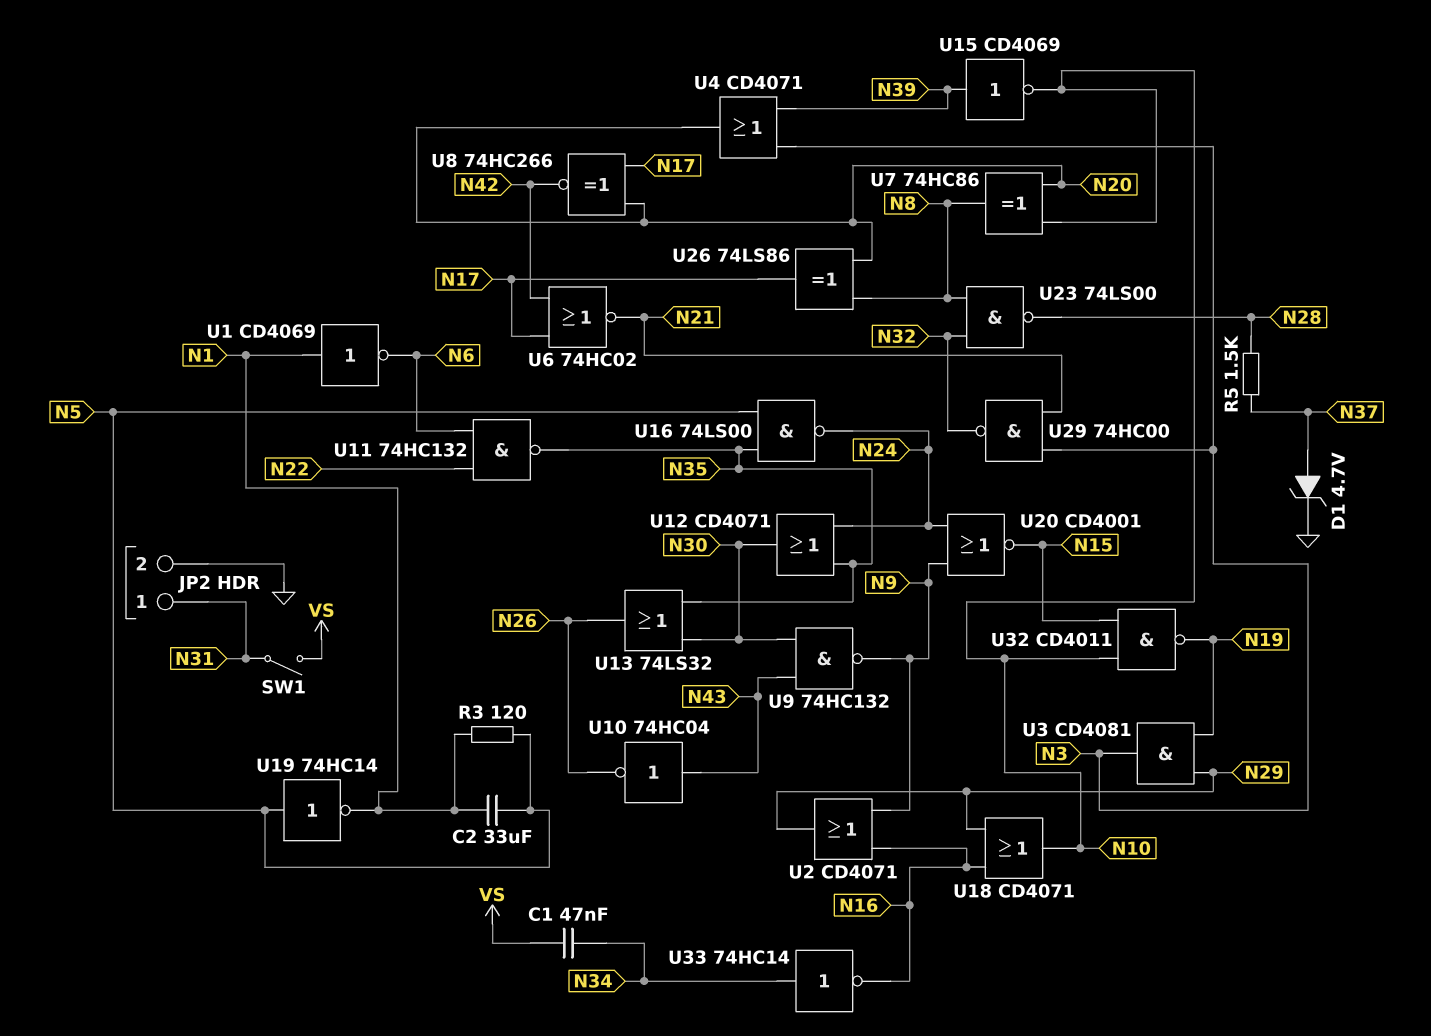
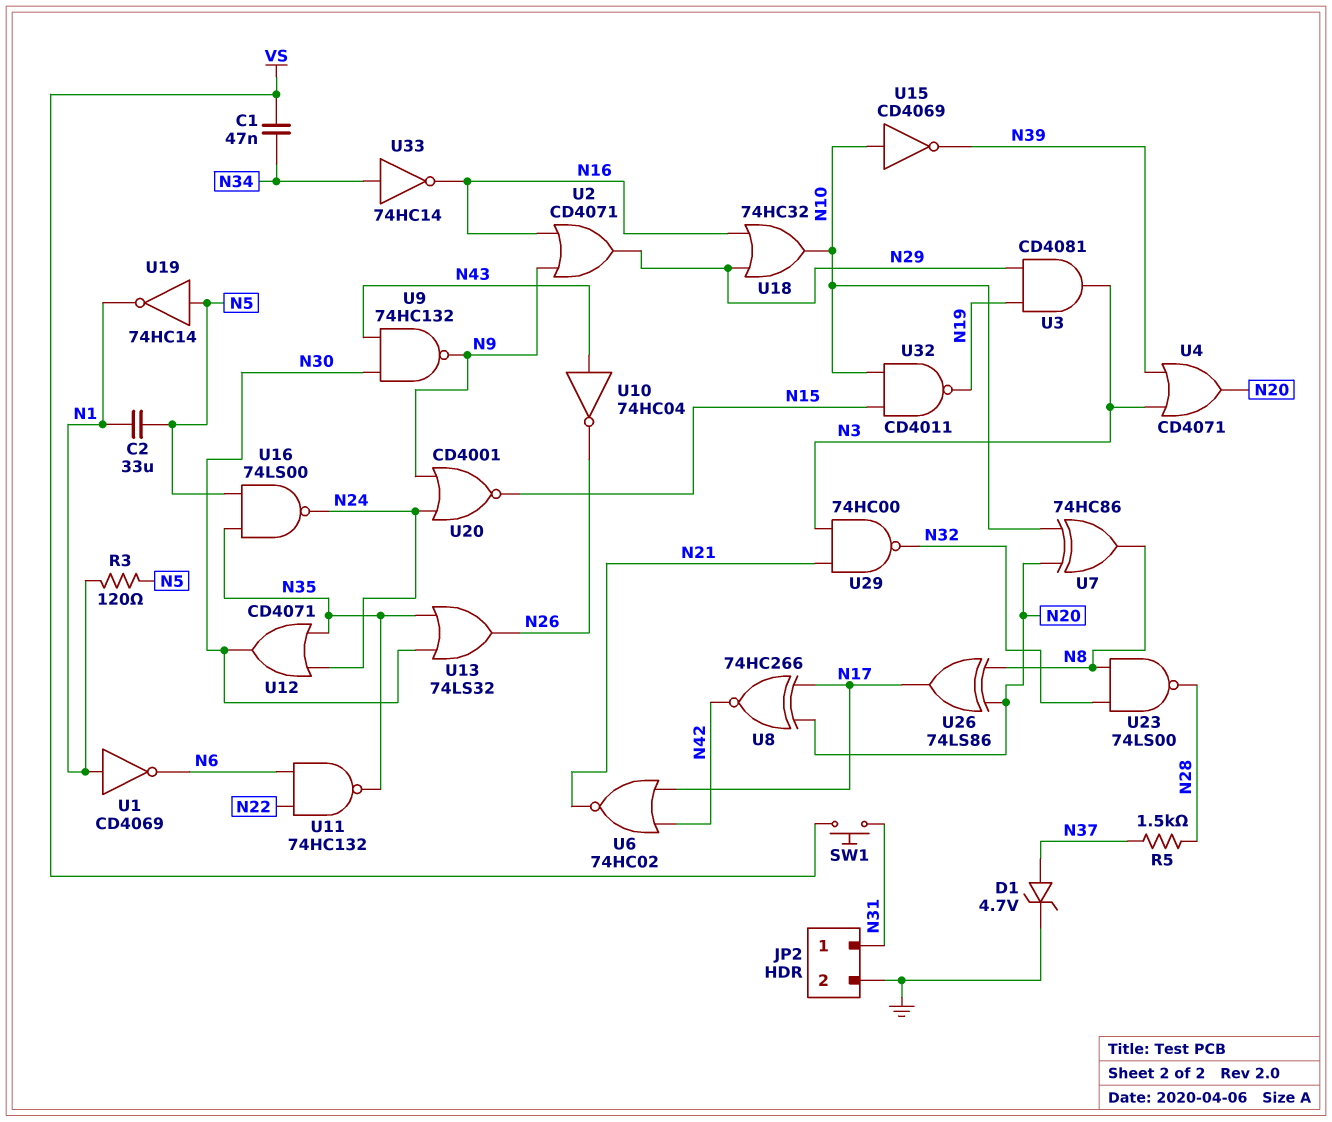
SW1: switch (N31, VS) -> button (N31, VS)
U15: NOT CD4069 (in N39, out N10) -> NOT CD4069 (in N10, out N39)
U18: OR CD4071 (in N16, in N29, out N10) -> OR 74HC32 (in N16, in N29, out N10)

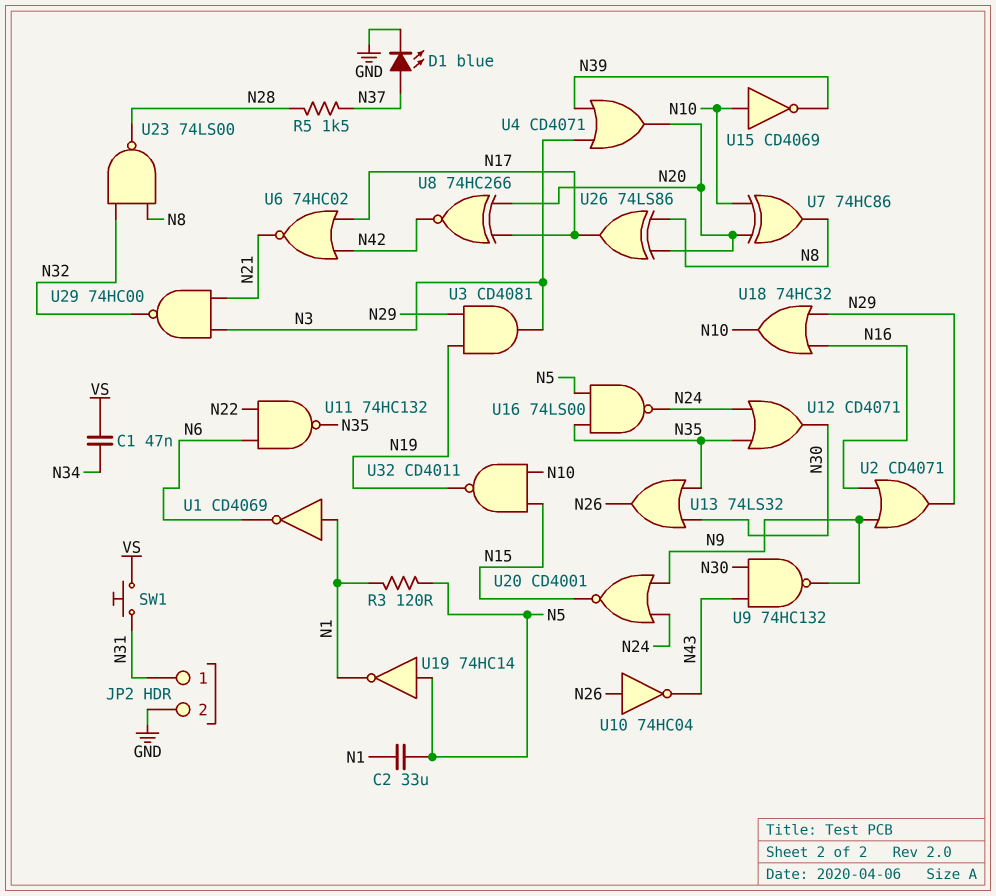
D1: zener 4.7V (A N37, K GND) -> LED blue (A N37, K GND)
U10: NOT 74HC04 (in N43, out N26) -> NOT 74HC04 (in N26, out N43)
U33: NOT 74HC14 (in N34, out N16) -> none

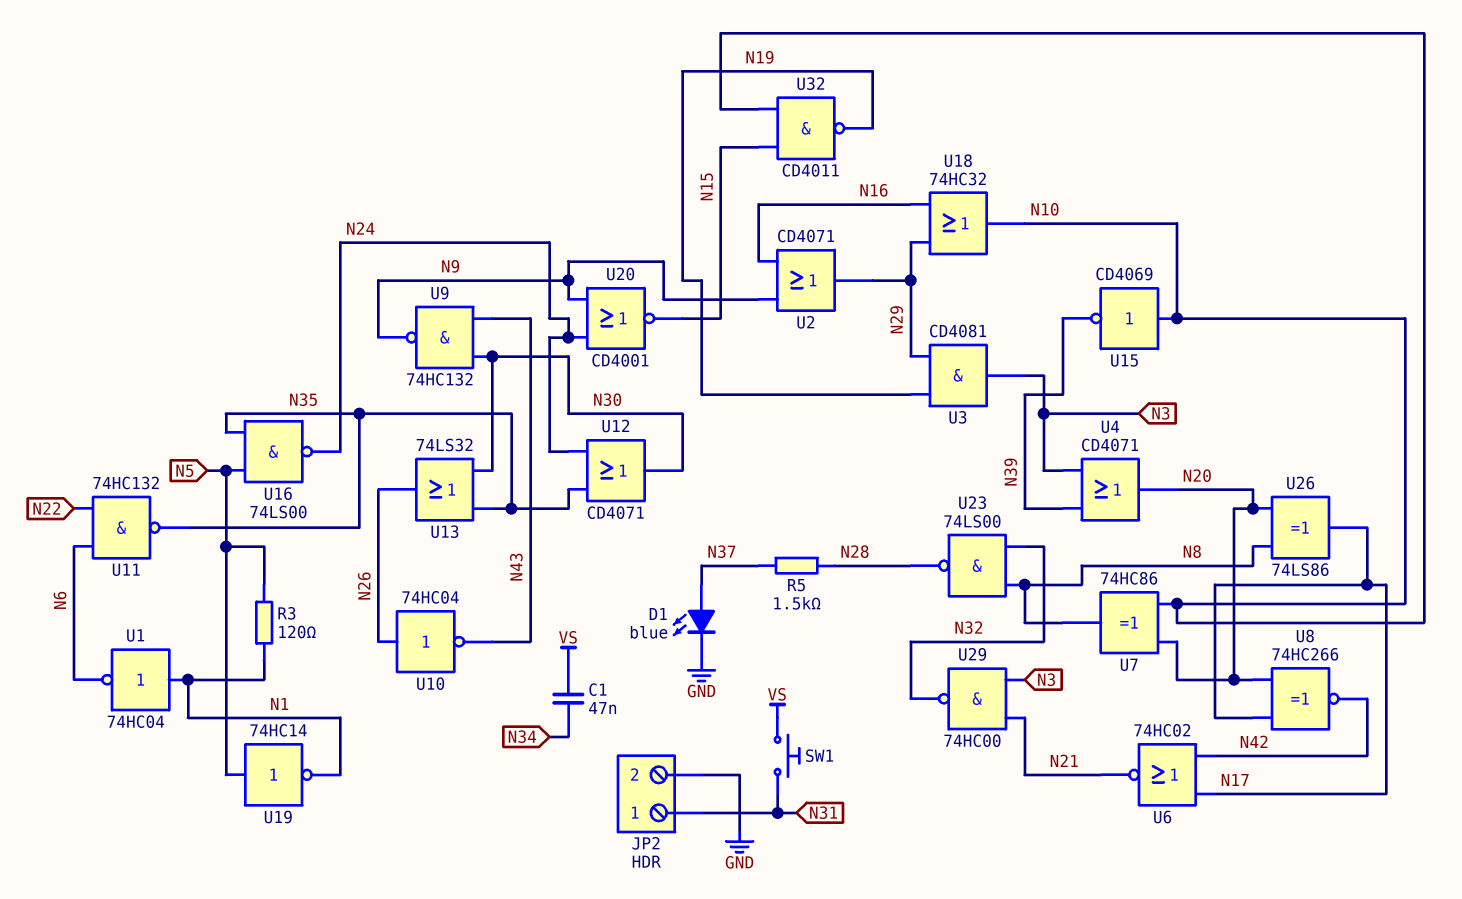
C2: 33uF (N1, N5) -> none
U1: NOT CD4069 (in N1, out N6) -> NOT 74HC04 (in N1, out N6)

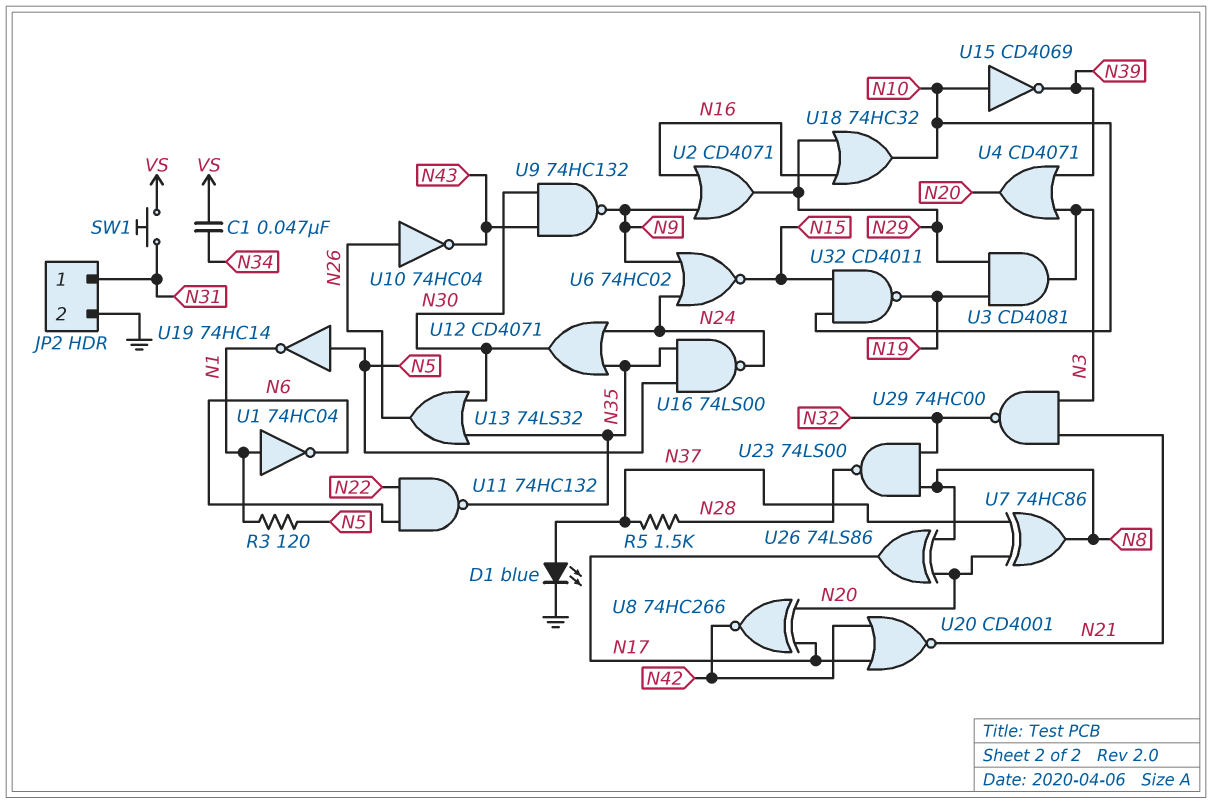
U6: NOR 74HC02 (in N17, in N42, out N21) -> NOR 74HC02 (in N9, in N24, out N15)
U7: XOR 74HC86 (in N10, in N20, out N8) -> XOR 74HC86 (in N20, in N37, out N8)
U20: NOR CD4001 (in N9, in N24, out N15) -> NOR CD4001 (in N17, in N42, out N21)

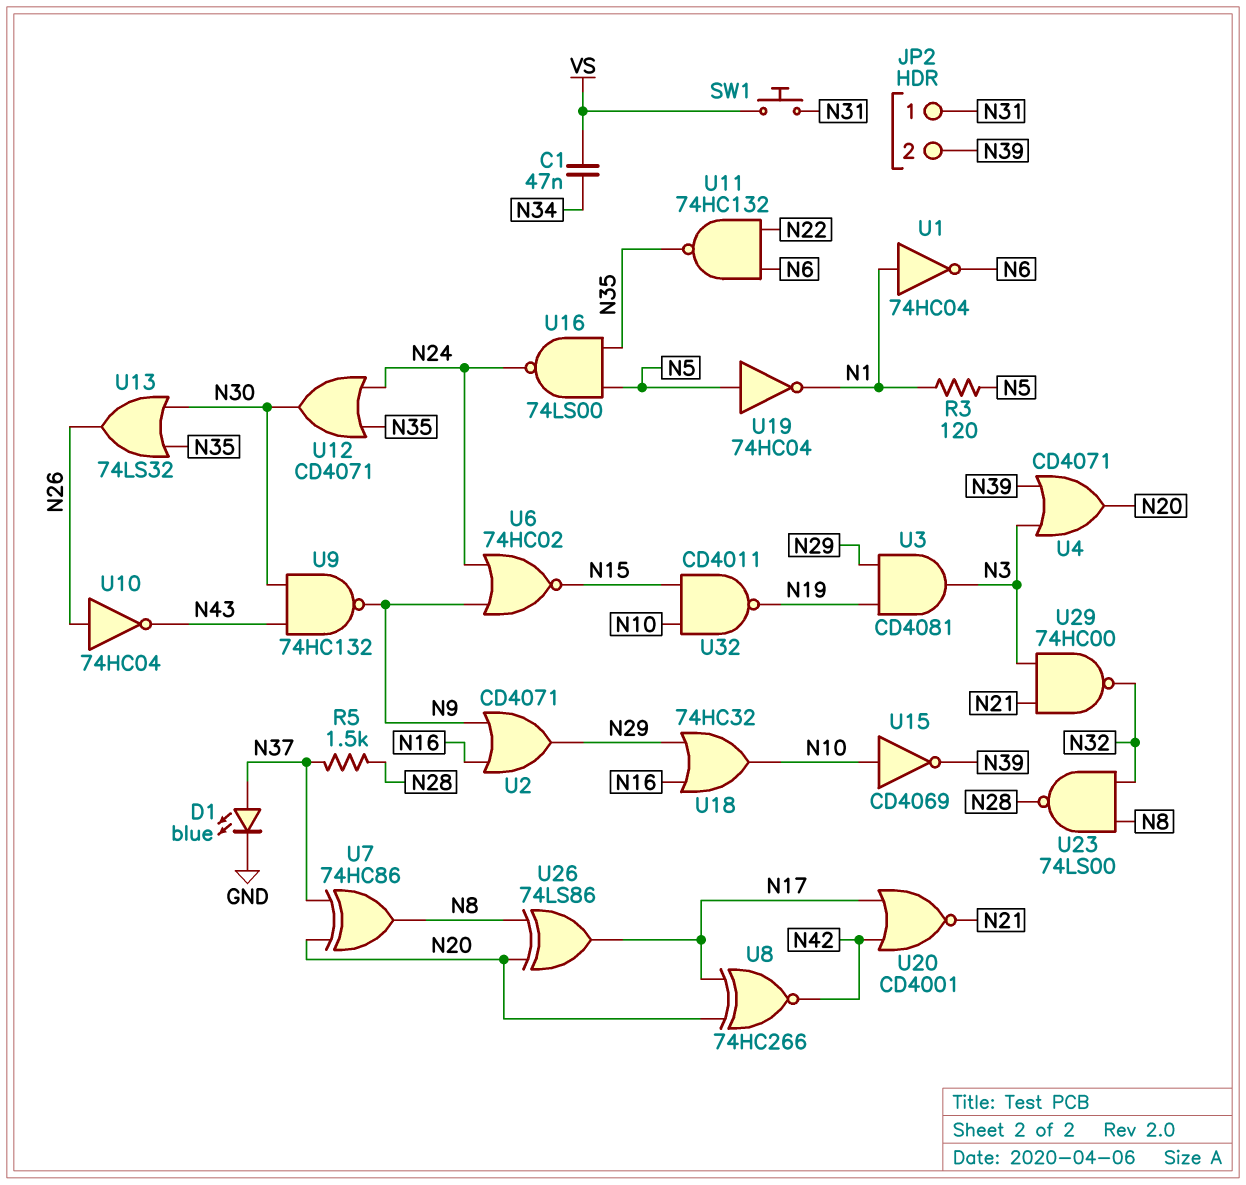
JP2 pin 2: GND -> N39
U19: NOT 74HC14 (in N5, out N1) -> NOT 74HC04 (in N5, out N1)

